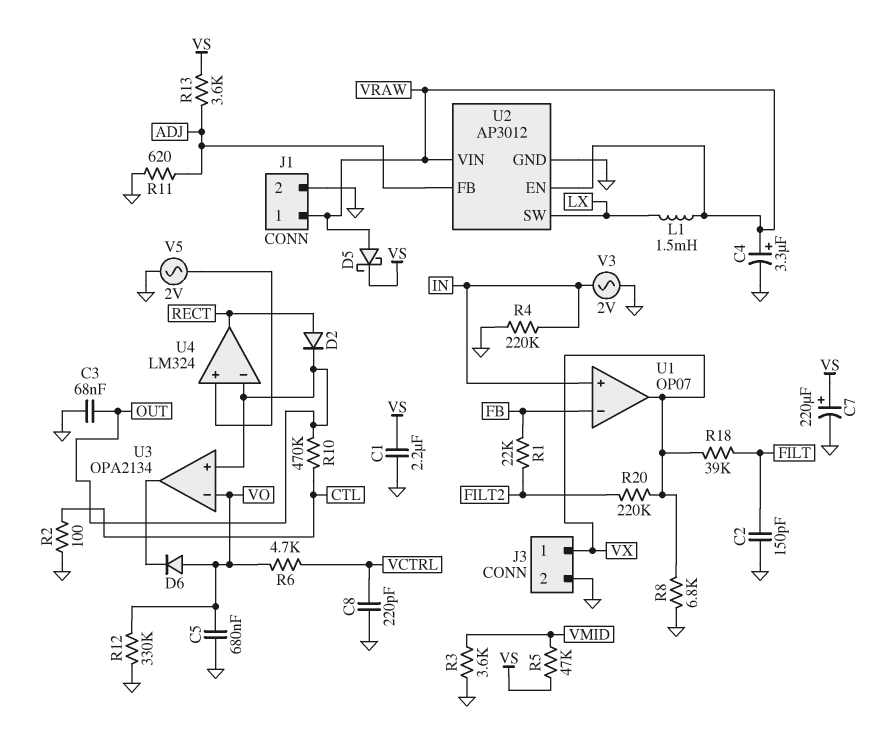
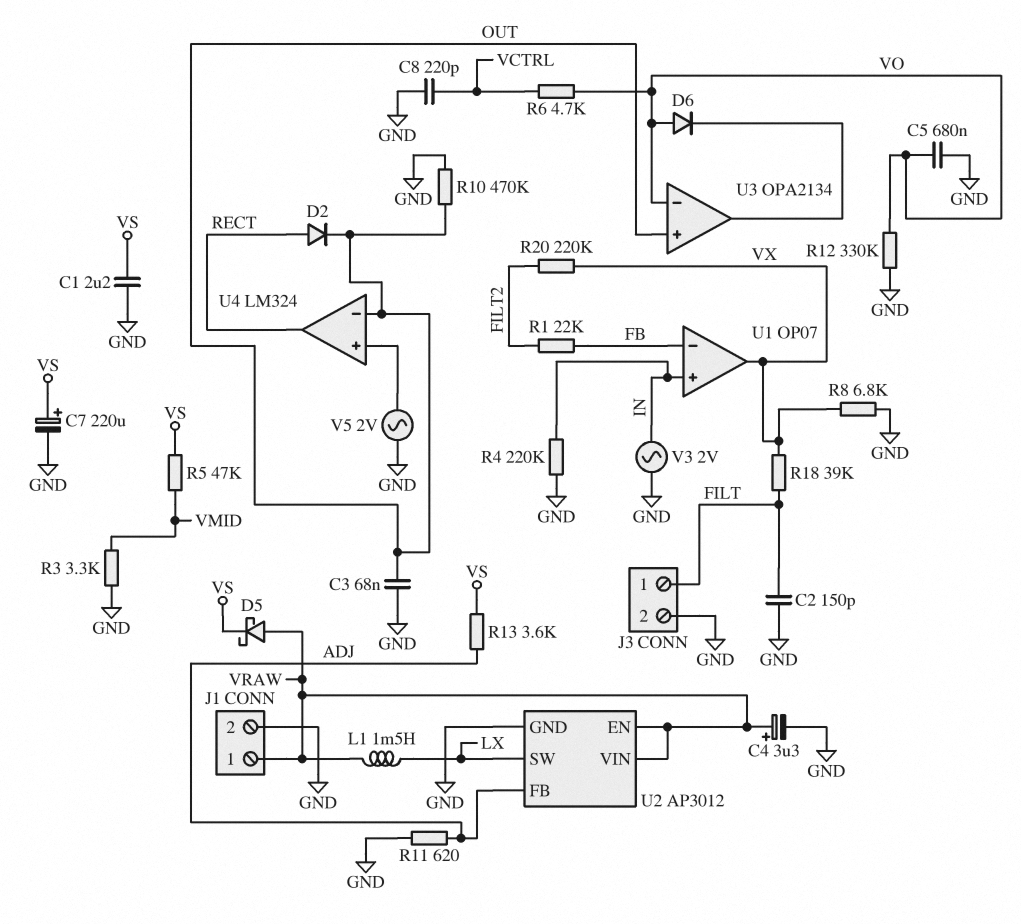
J3 pin 1: VX -> FILT
R2: 100 (CTL, GND) -> none
R3: 3.6k (GND, VMID) -> 3.3k (GND, VMID)
R10: 470k (CTL, OUT) -> 470k (GND, OUT)

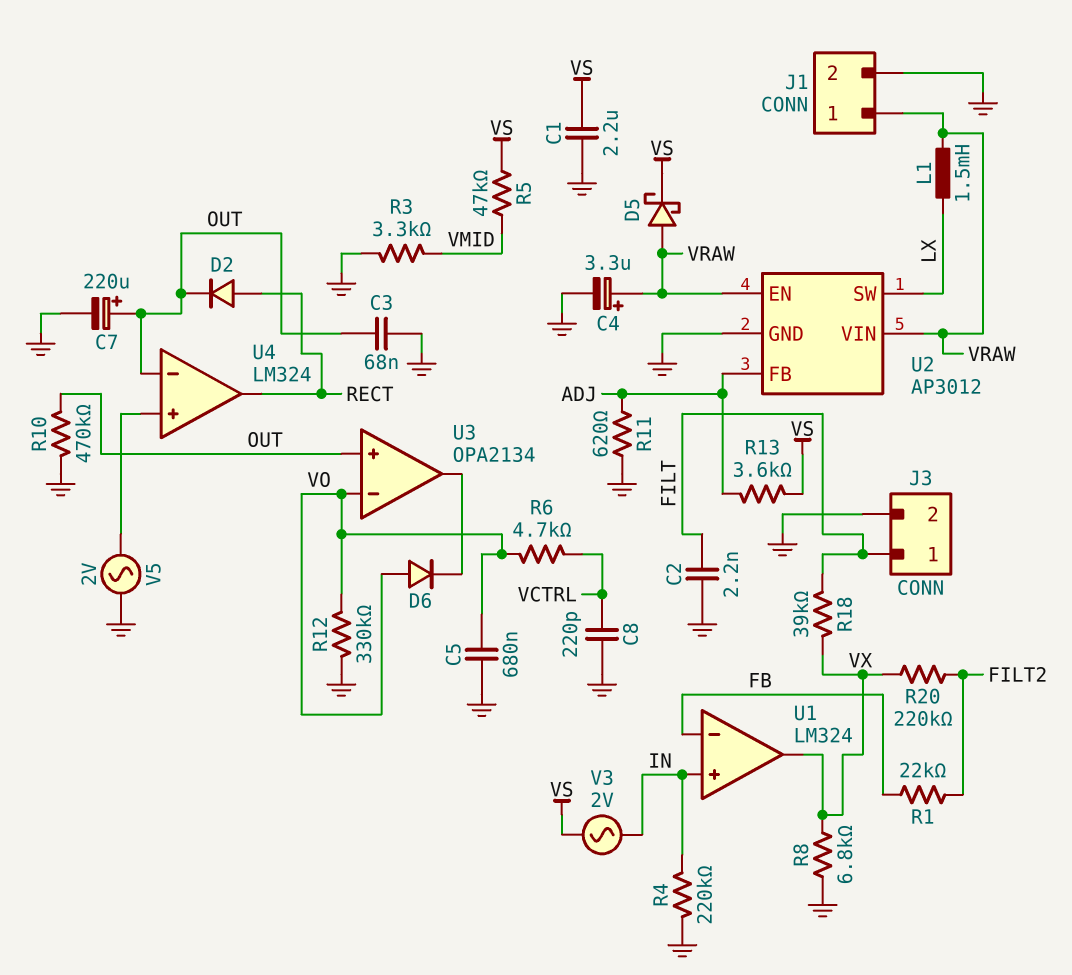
C2: 150pF (FILT, GND) -> 2.2nF (FILT, GND)
C7: 220uF (plus VS, minus GND) -> 220uF (plus OUT, minus GND)
U1: OP07 -> LM324
V3: AC 2V (GND, IN) -> AC 2V (IN, VS)

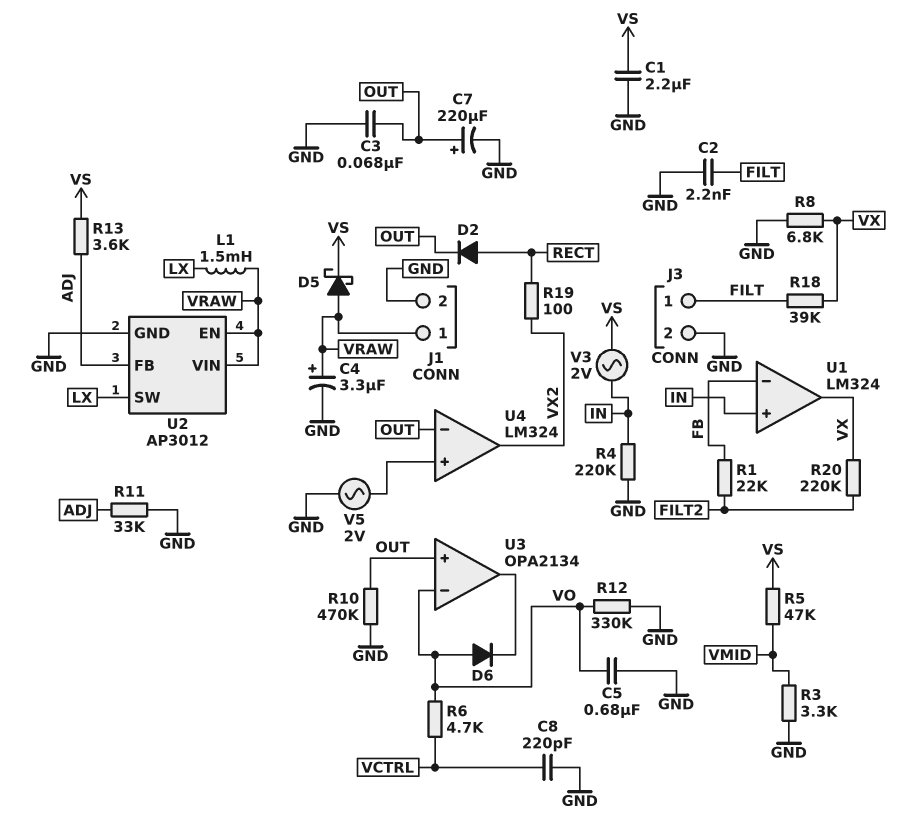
R11: 620 (ADJ, GND) -> 33k (ADJ, GND)
R19: none -> 100 (RECT, VX2)
U4 pin out: RECT -> VX2

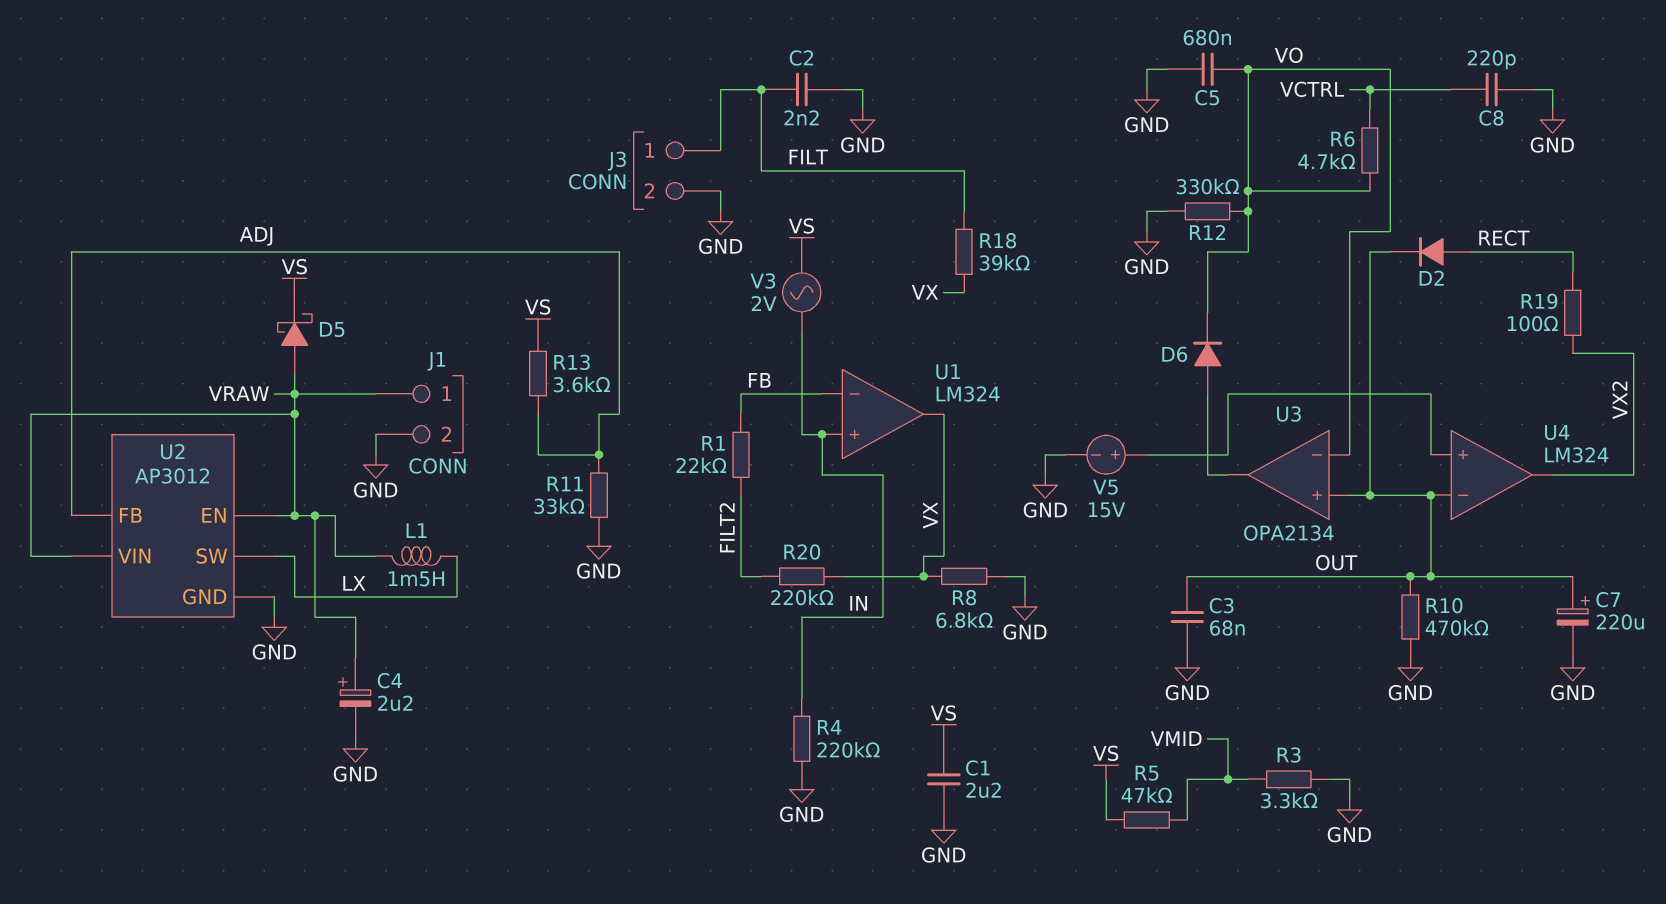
C4: 3.3uF (plus VRAW, minus GND) -> 2.2uF (plus VRAW, minus GND)
D6: diode (A VO, K U3/out) -> diode (A U3/out, K VO)
V5: AC 2V (GND, U4/in+) -> 15V (plus U4/in+, minus GND)

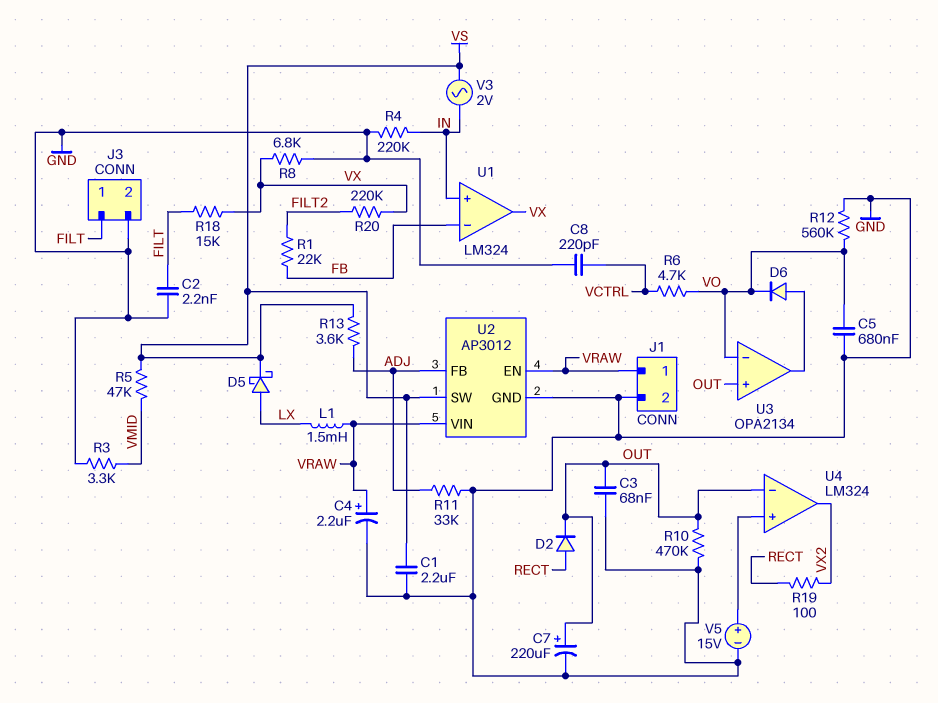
D5: schottky (A VRAW, K VS) -> schottky (A LX, K VS)
R12: 330k (GND, VO) -> 560k (GND, VO)
R18: 39k (FILT, VX) -> 15k (FILT, VX)
U2 pin SW: LX -> VS

